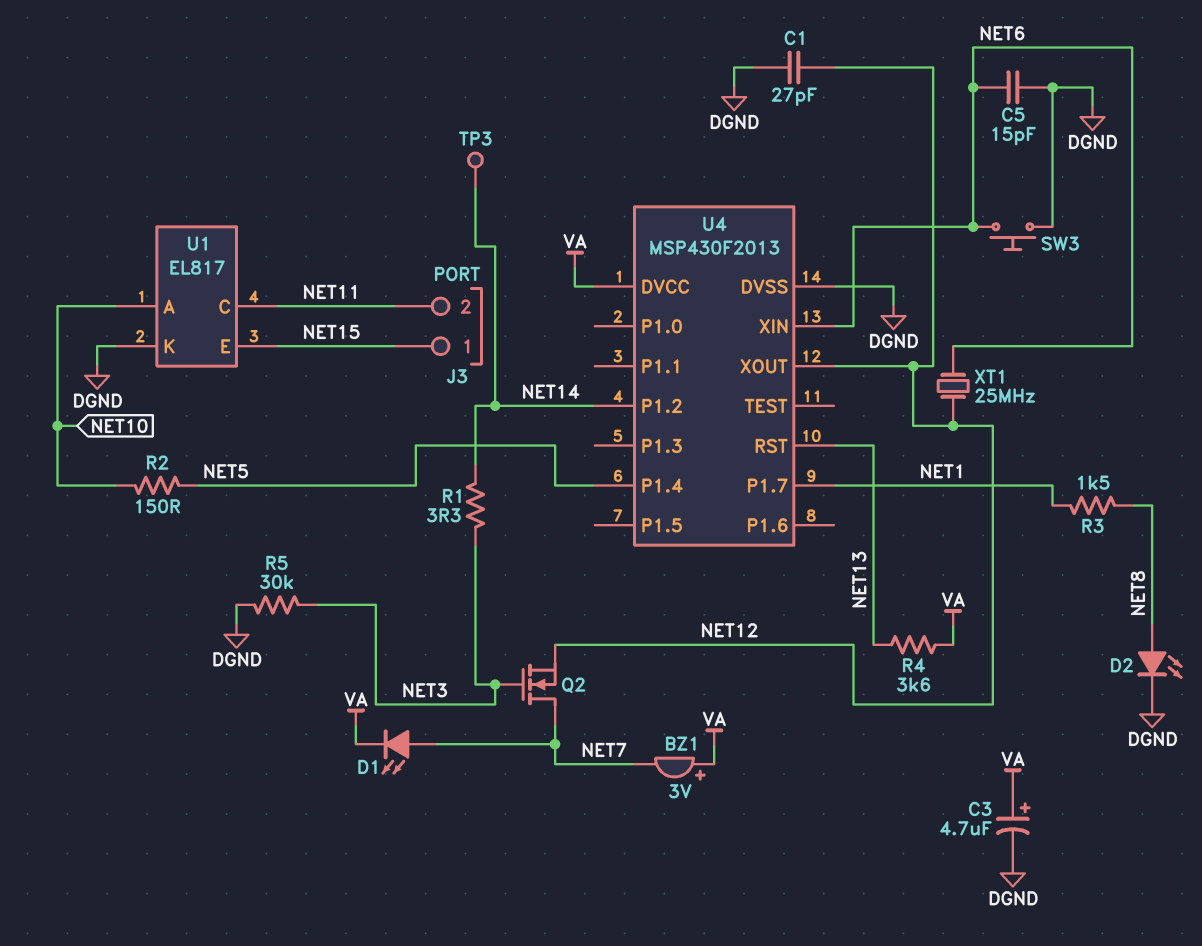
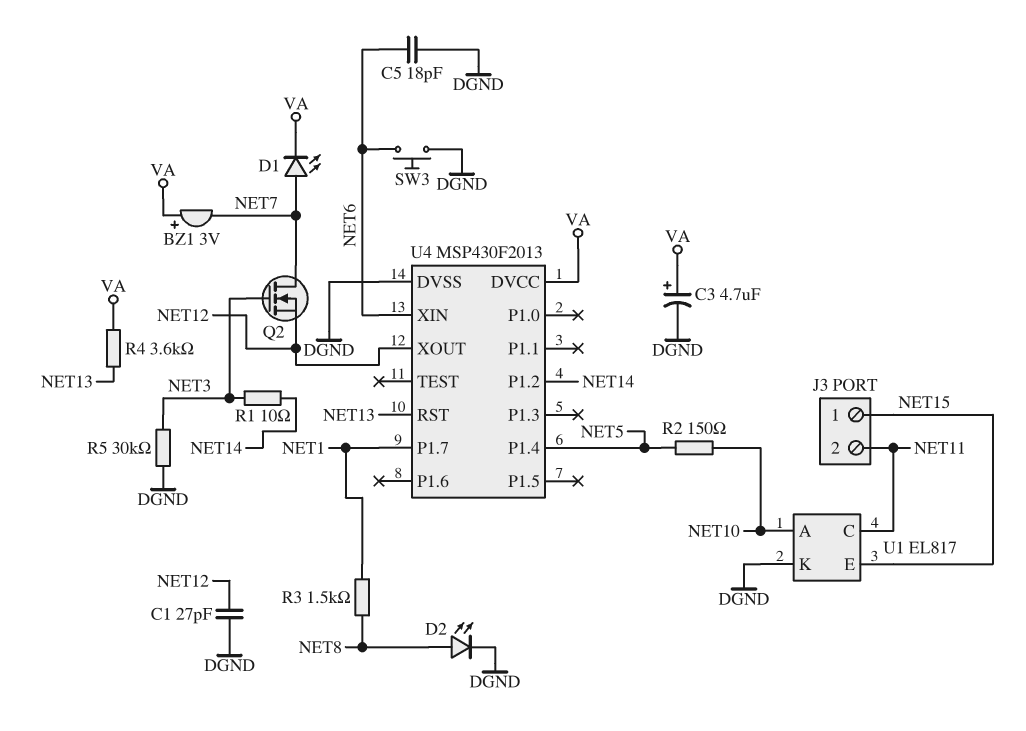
C5: 15pF (DGND, NET6) -> 18pF (DGND, NET6)
R1: 3.3 (NET3, NET14) -> 10 (NET3, NET14)
TP3: test point (NET14) -> none
XT1: 25MHz (NET6, NET12) -> none

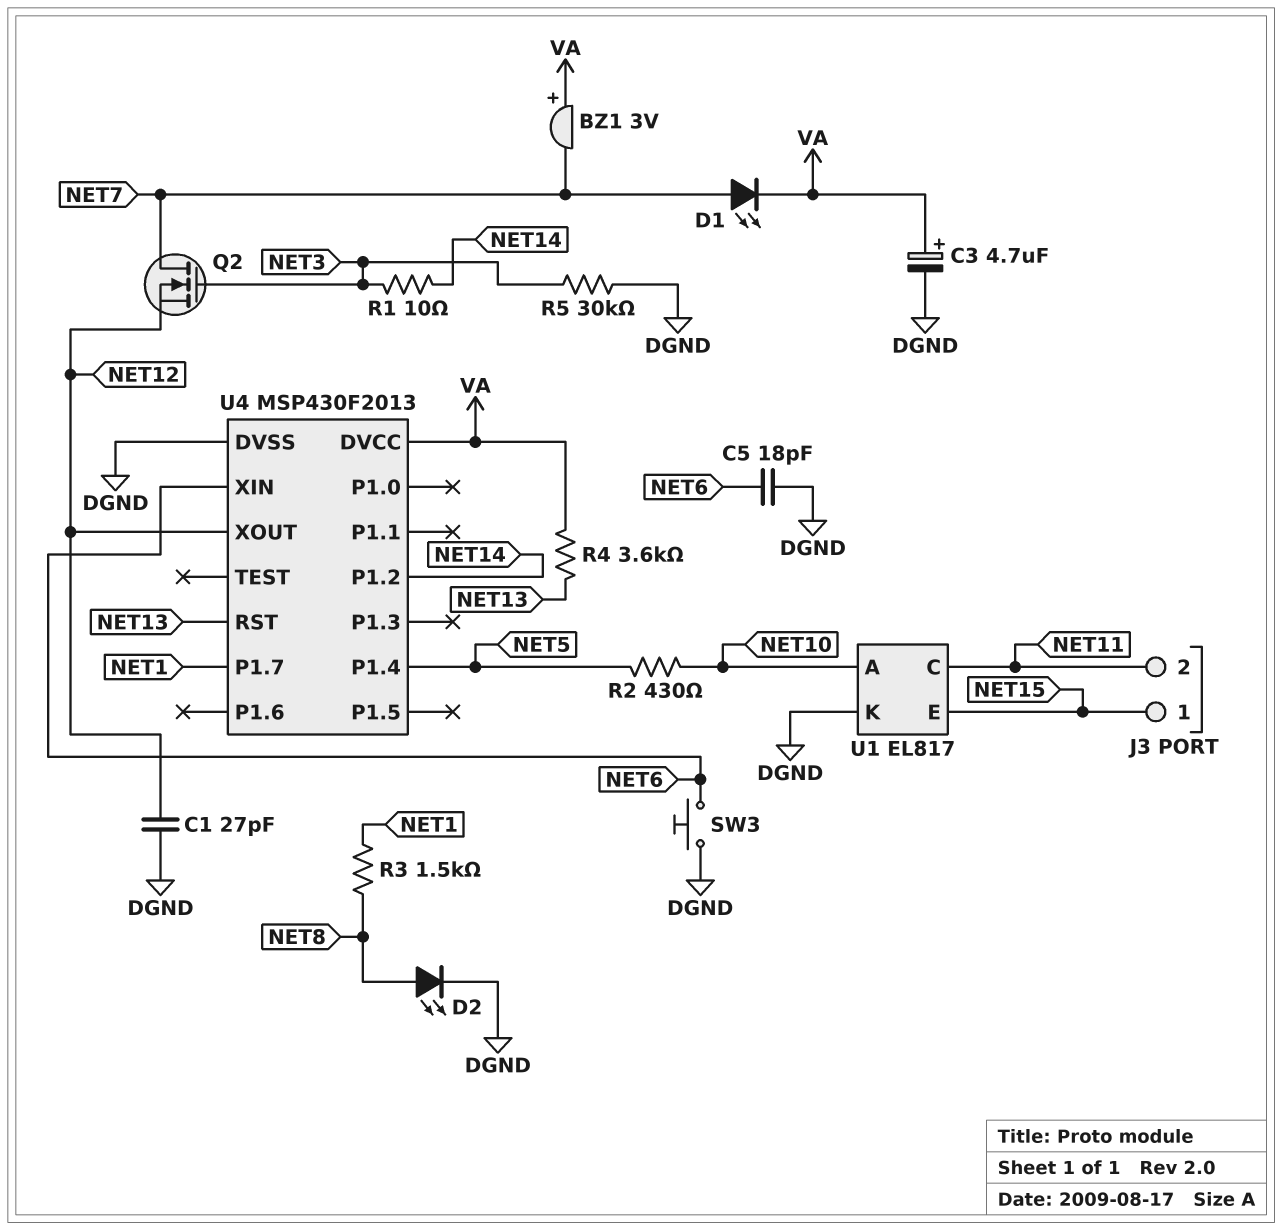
R2: 150 (NET5, NET10) -> 430 (NET5, NET10)

